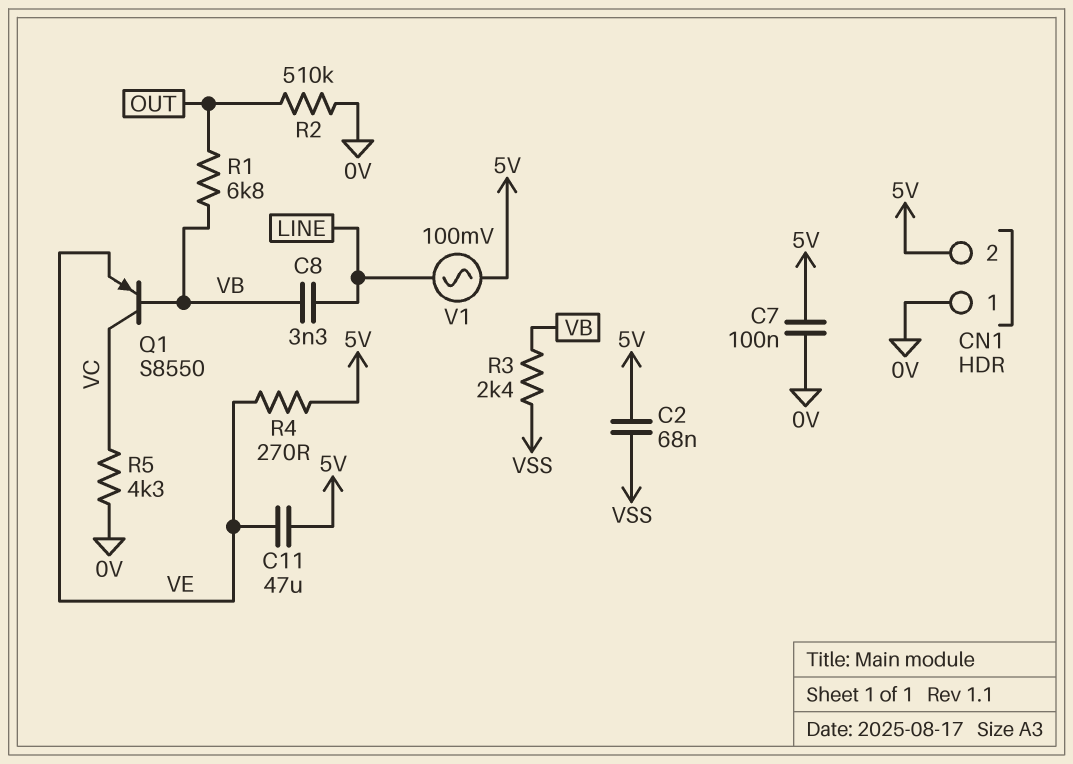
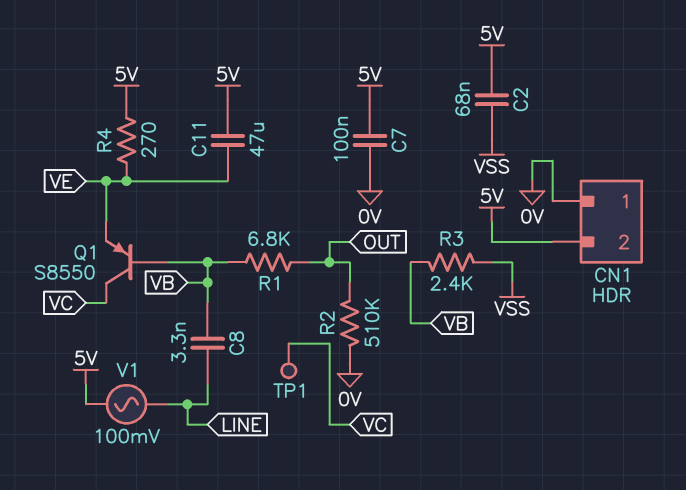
R5: 4.3k (0V, VC) -> none
TP1: none -> test point (VC)

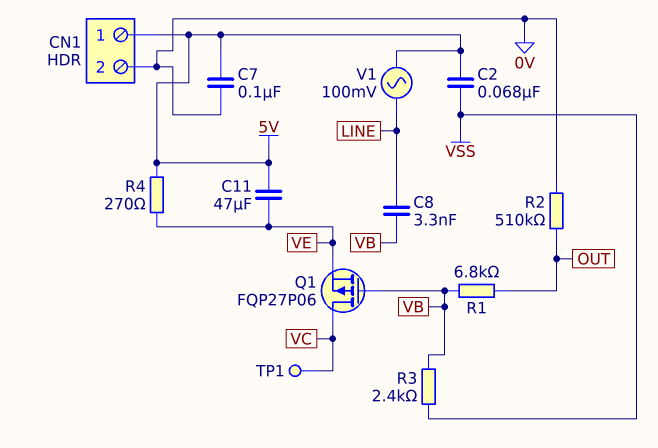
CN1 pin 1: 0V -> 5V
CN1 pin 2: 5V -> 0V
Q1: PNP S8550 (B VB, C VC, E VE) -> PMOS FQP27P06 (G VB, D VC, S VE)

